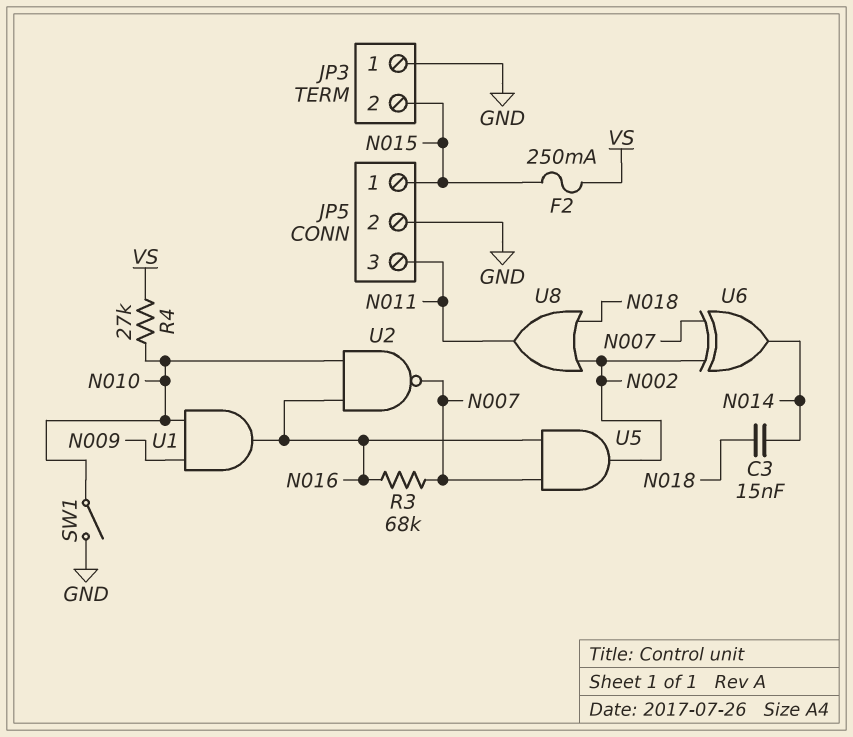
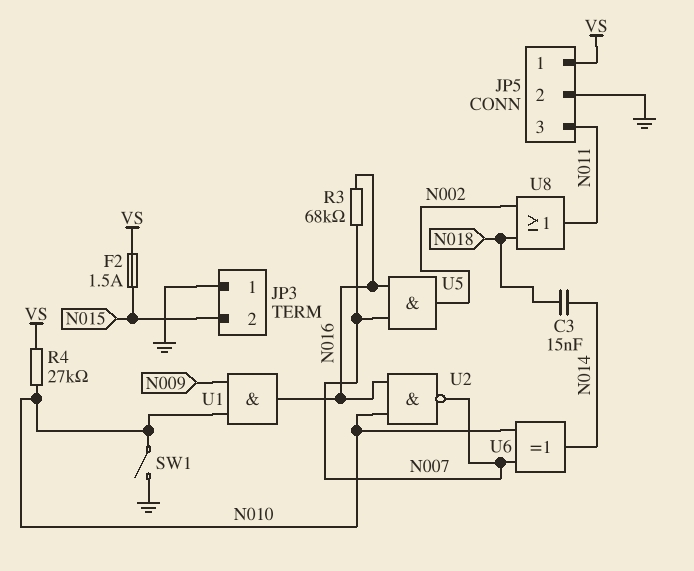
F2: 250mA (N015, VS) -> 1.5A (N015, VS)
JP5 pin 1: N015 -> VS
U6: XOR (in N002, in N007, out N014) -> XOR (in N007, in N010, out N014)

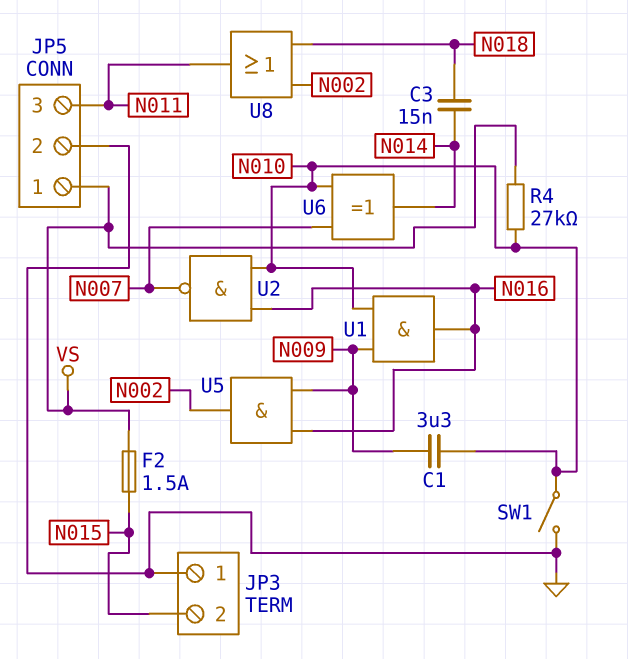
C1: none -> 3.3uF (N009, N010)
R3: 68k (N007, N016) -> none
U5: AND (in N007, in N016, out N002) -> AND (in N009, in N016, out N002)

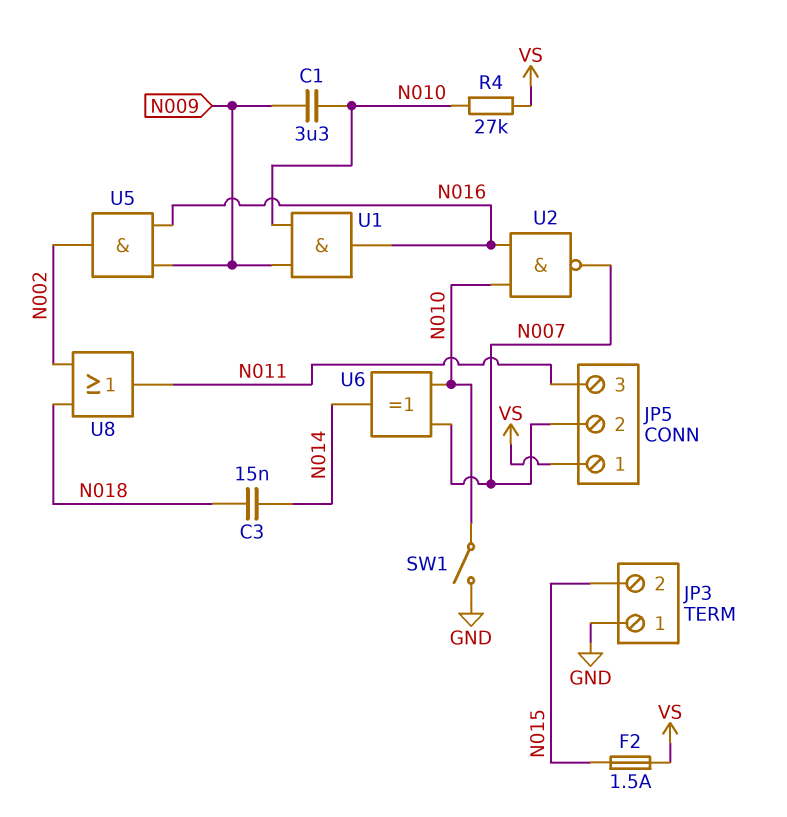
JP5 pin 2: GND -> N007

